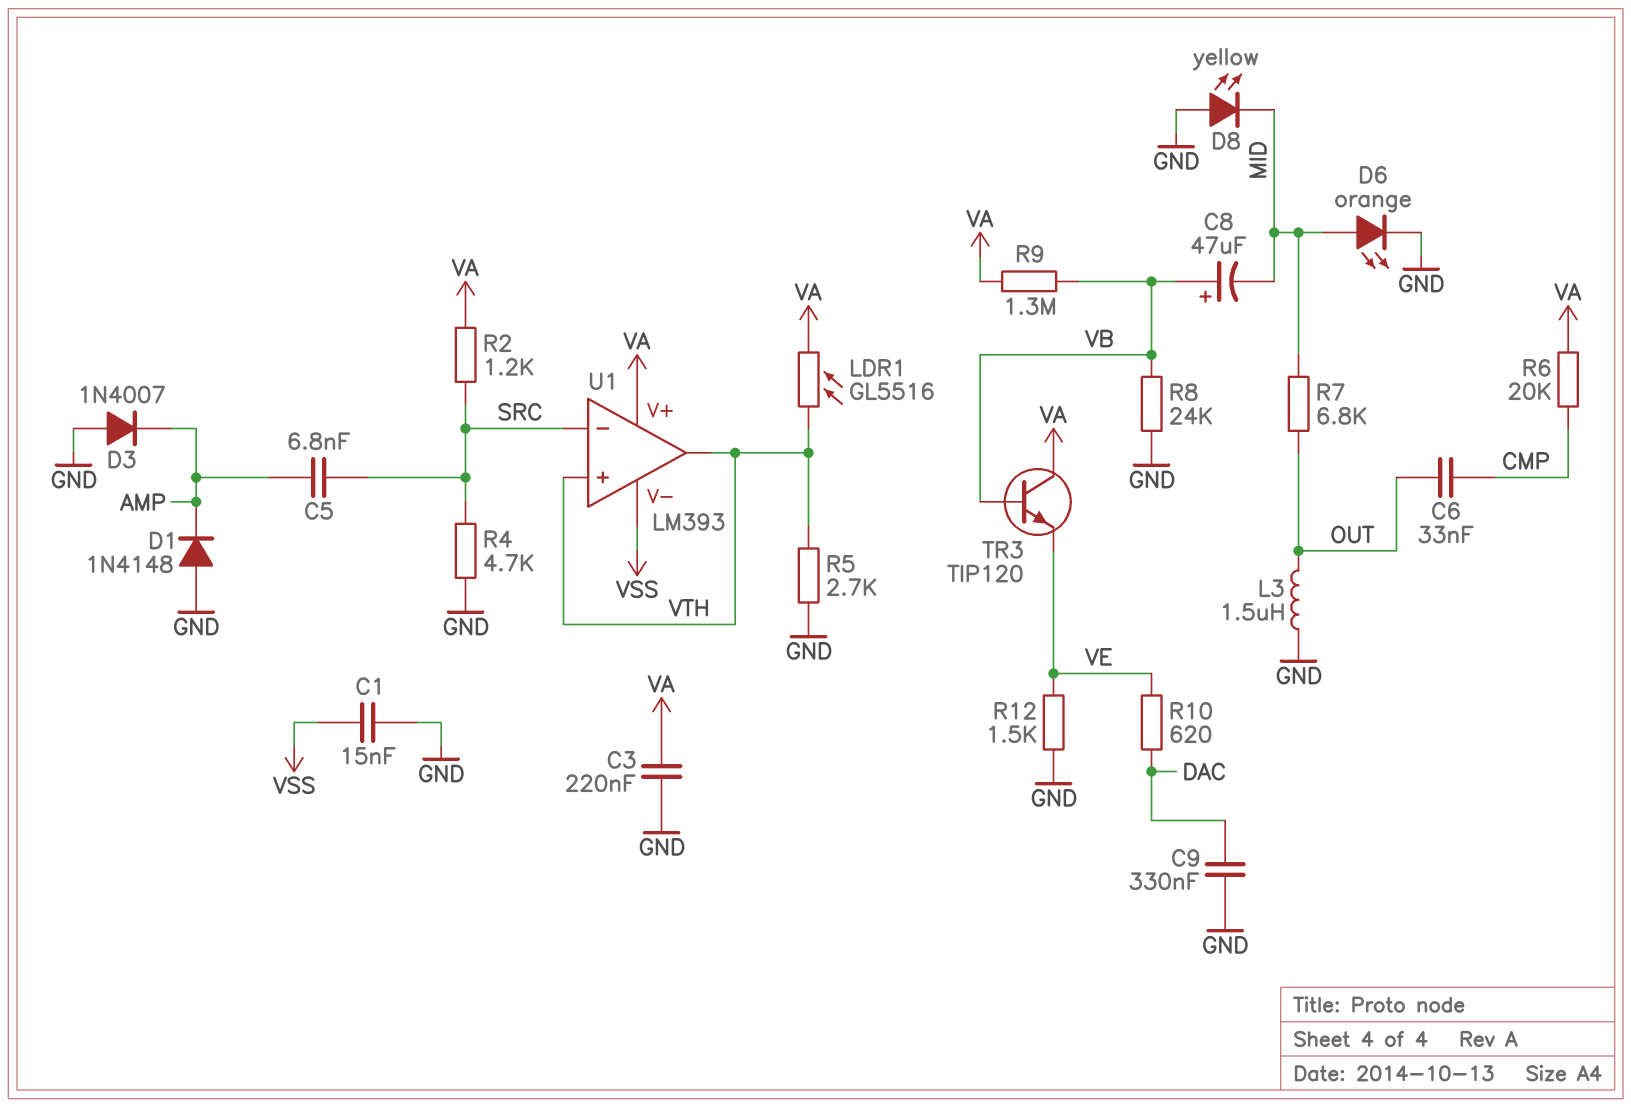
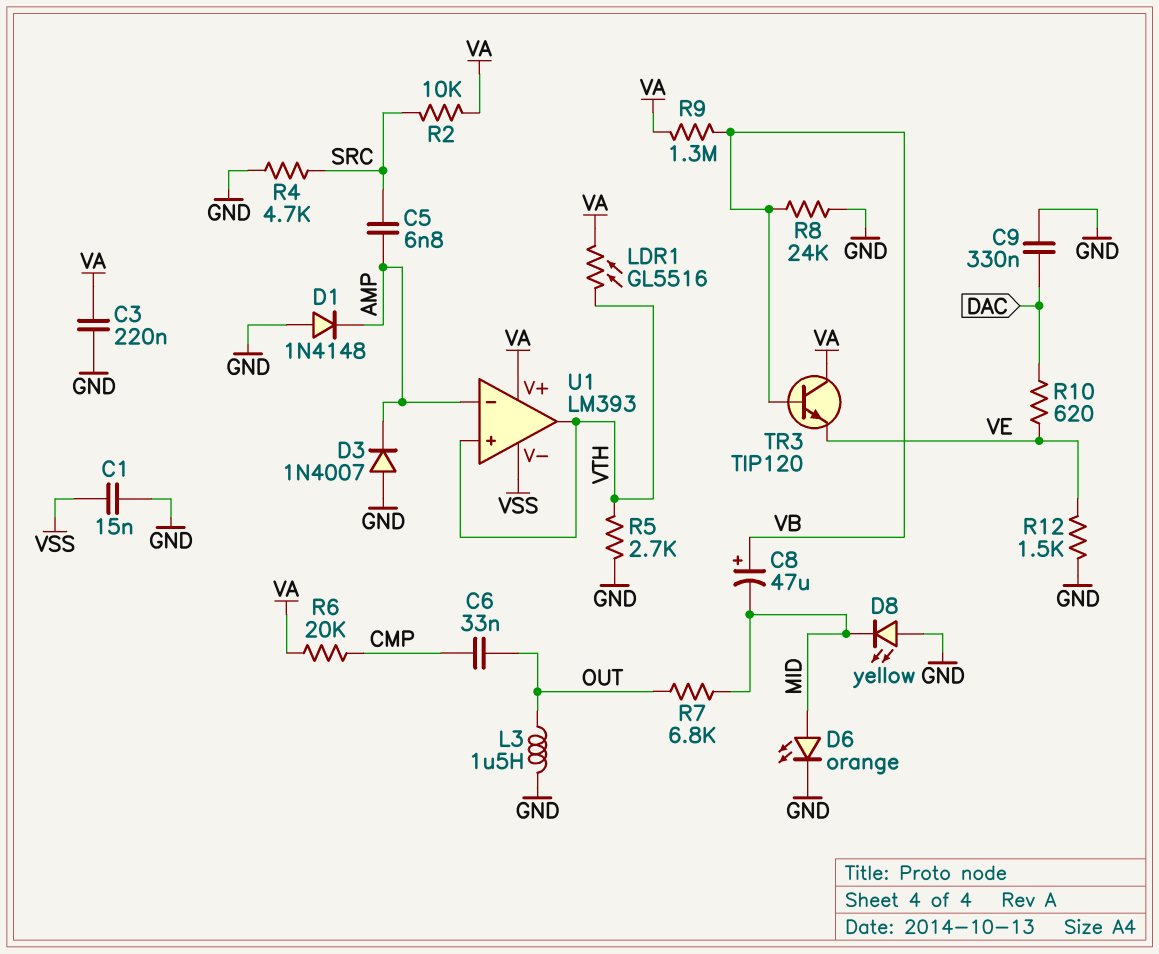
R2: 1.2k (SRC, VA) -> 10k (SRC, VA)
U1 pin in-: SRC -> AMP

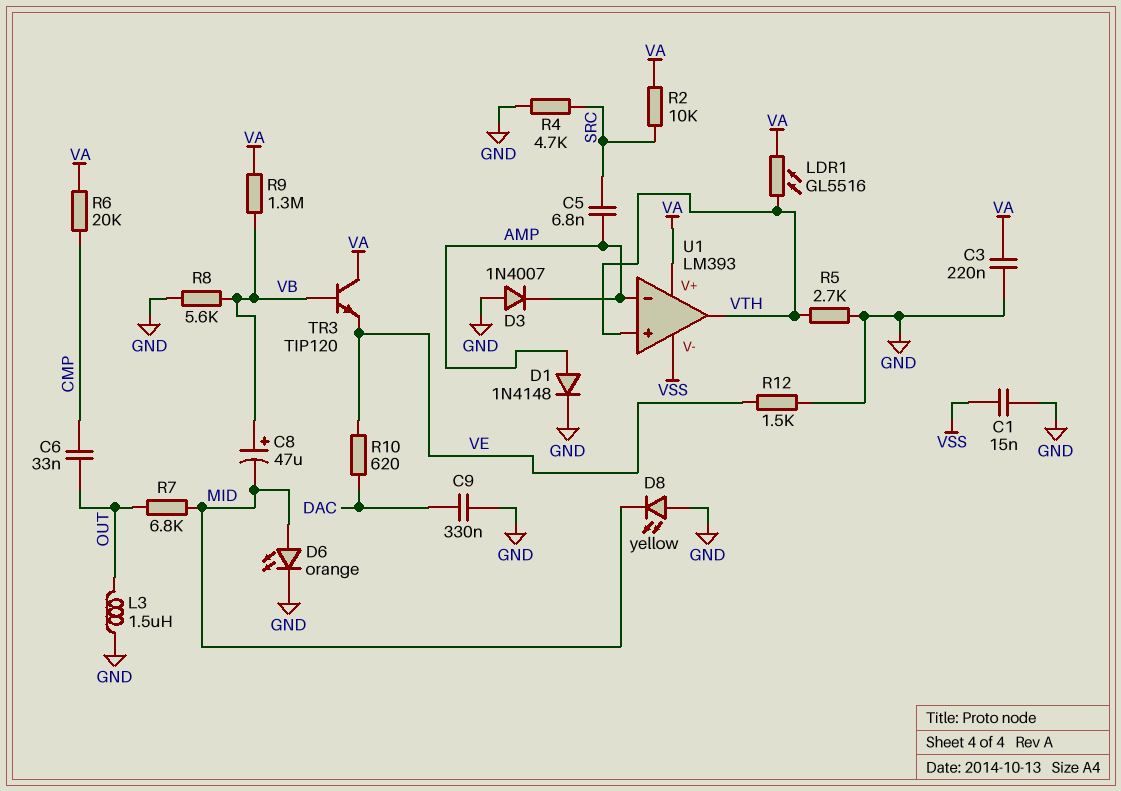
D1: diode 1N4148 (A GND, K AMP) -> diode 1N4148 (A AMP, K GND)
R8: 24k (GND, VB) -> 5.6k (GND, VB)

